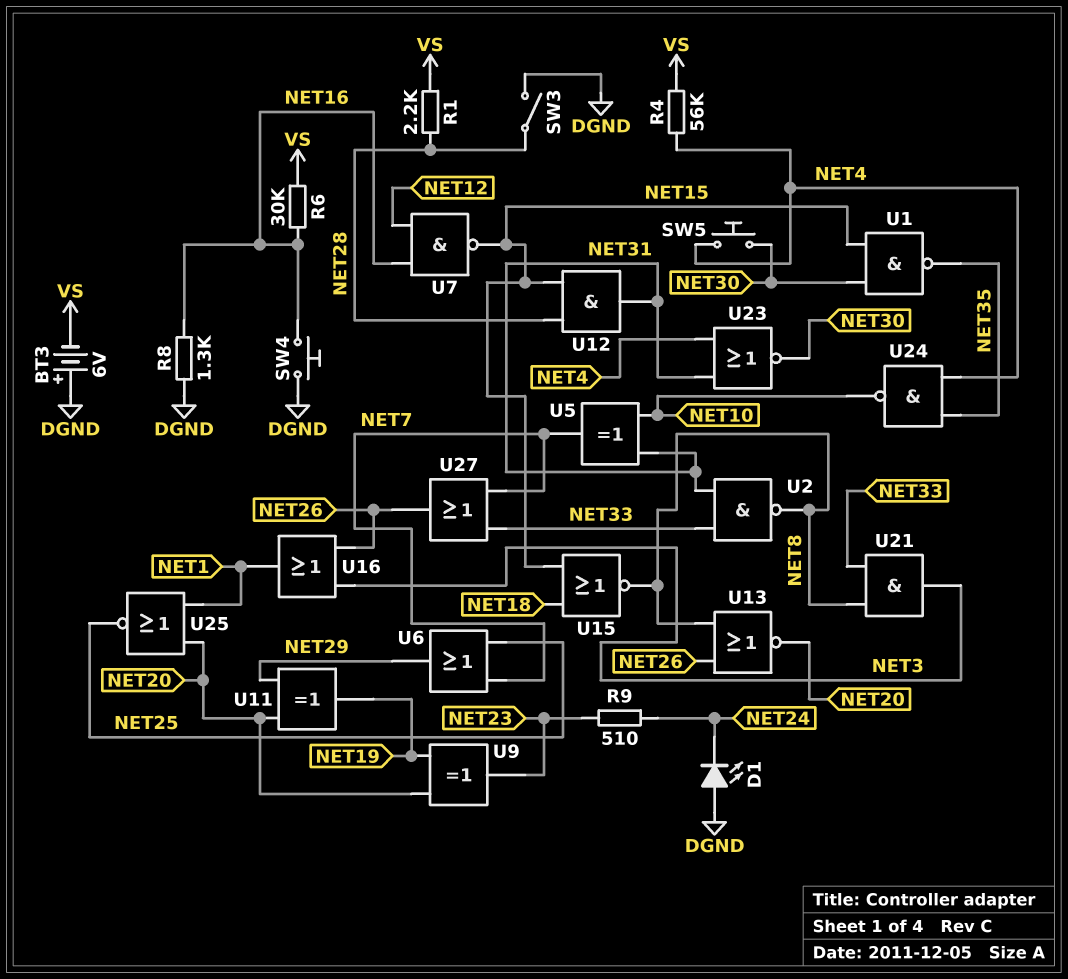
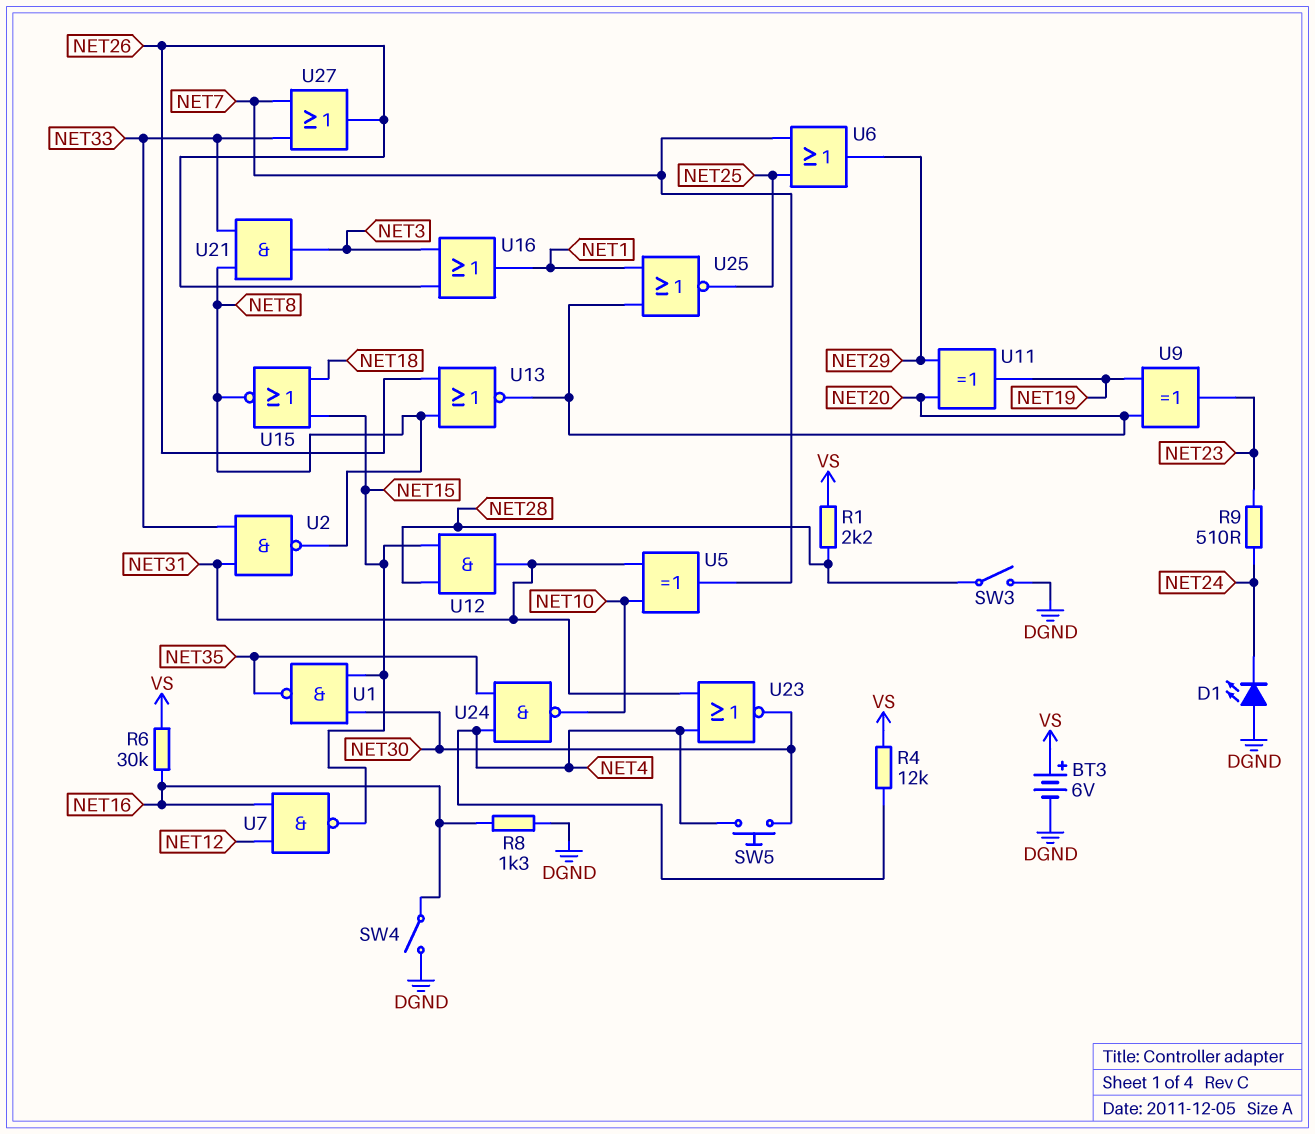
BT3: 6V (plus DGND, minus VS) -> 6V (plus VS, minus DGND)
R4: 56k (NET4, VS) -> 12k (NET4, VS)
SW4: button (DGND, NET16) -> switch (DGND, NET16)

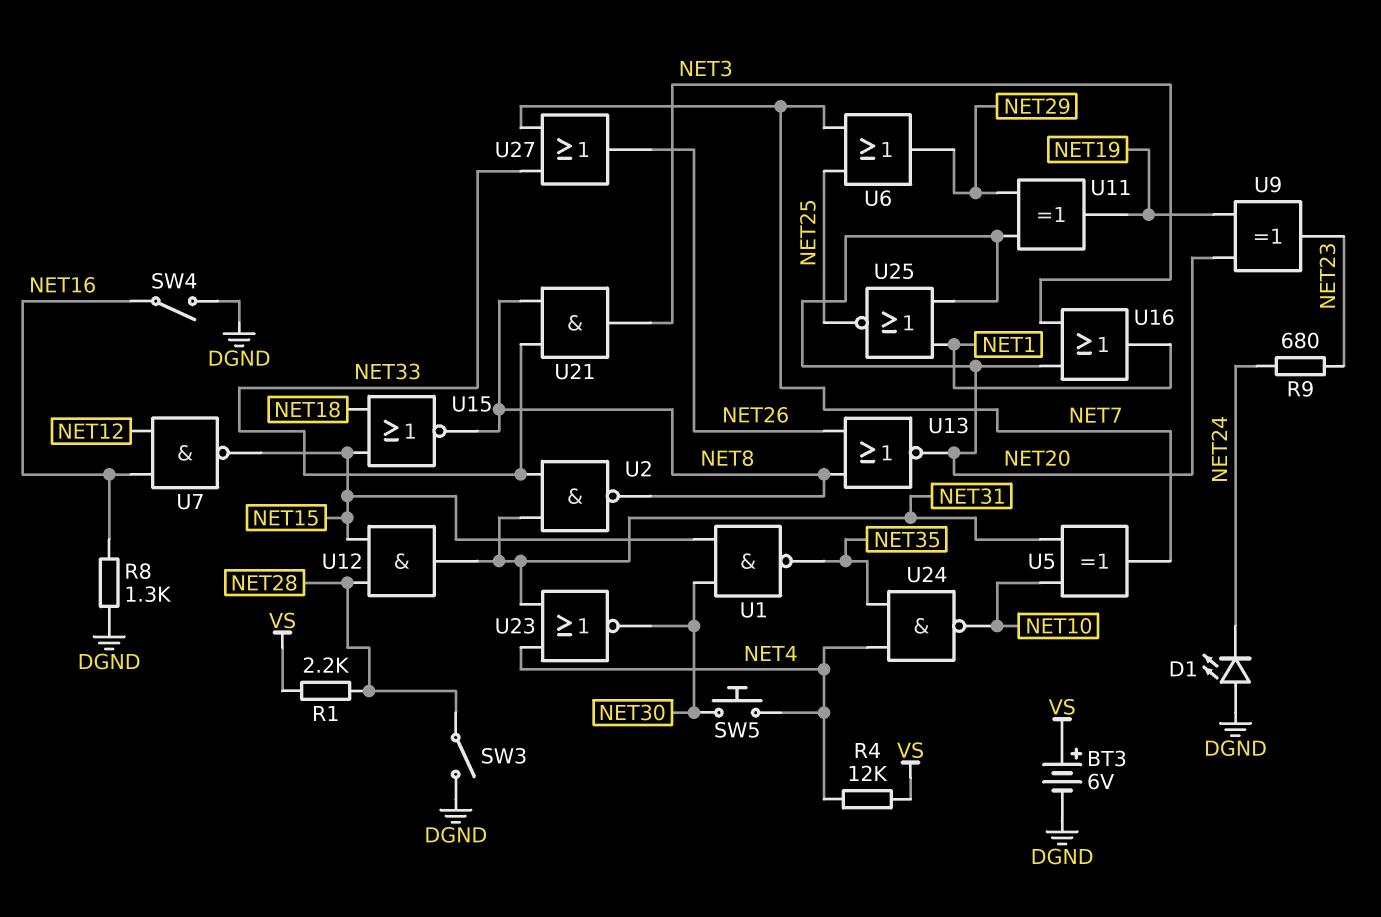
R6: 30k (NET16, VS) -> none
R9: 510 (NET23, NET24) -> 680 (NET23, NET24)
U16: OR (in NET3, in NET26, out NET1) -> OR (in NET3, in NET20, out NET1)

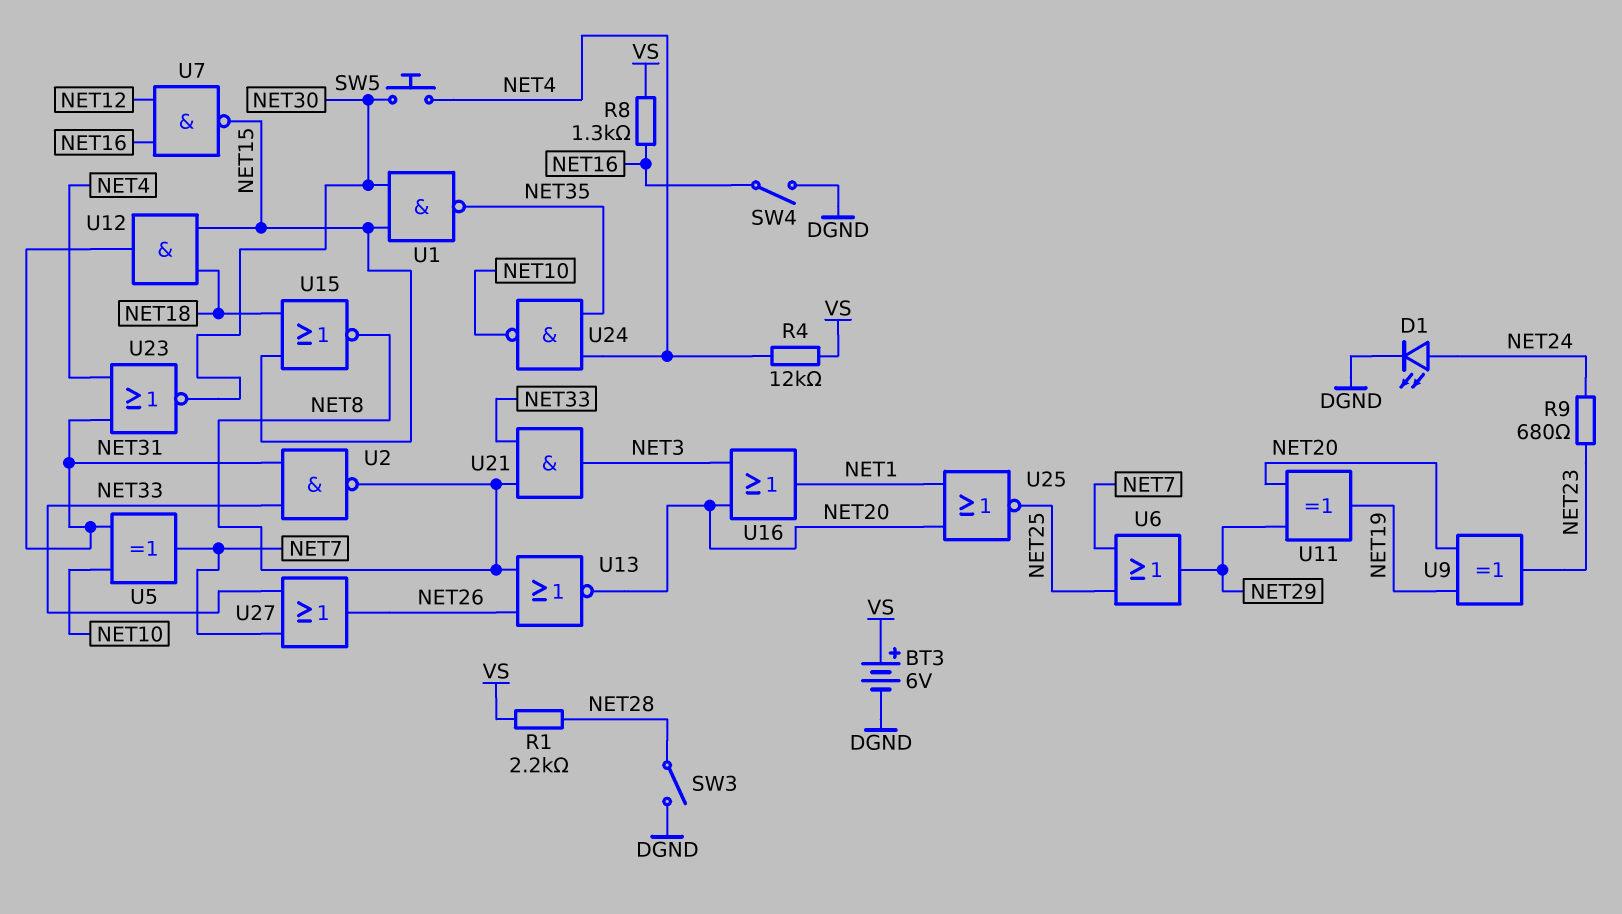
D1: LED (A DGND, K NET24) -> LED (A NET24, K DGND)
R8: 1.3k (DGND, NET16) -> 1.3k (NET16, VS)
U12: AND (in NET15, in NET28, out NET31) -> AND (in NET15, in NET18, out NET31)

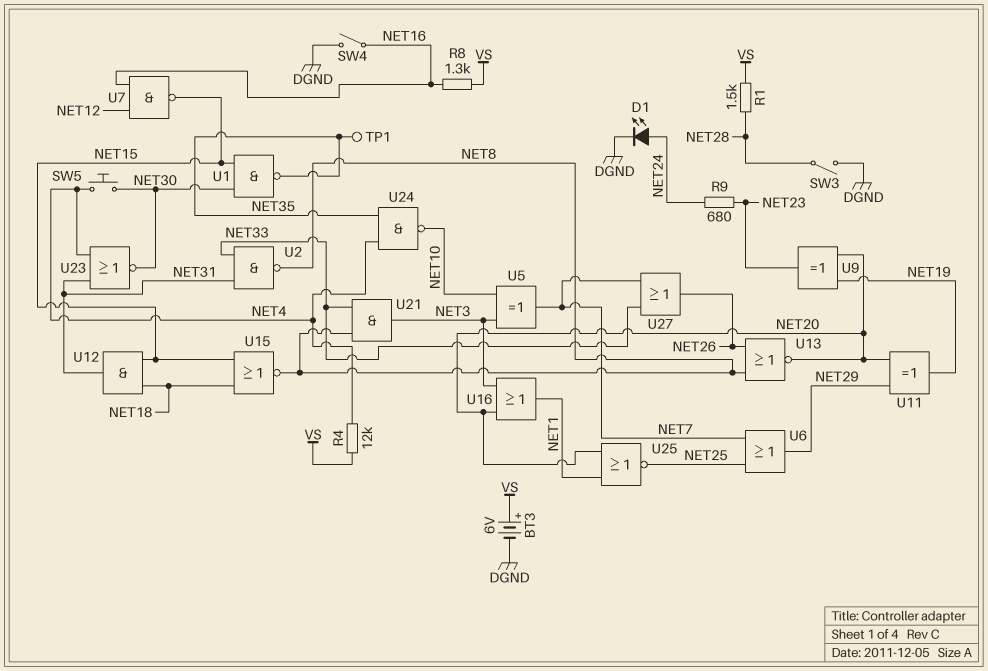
R1: 2.2k (NET28, VS) -> 1.5k (NET28, VS)
TP1: none -> test point (NET35)
U5: XOR (in NET10, in NET31, out NET7) -> XOR (in NET3, in NET10, out NET7)

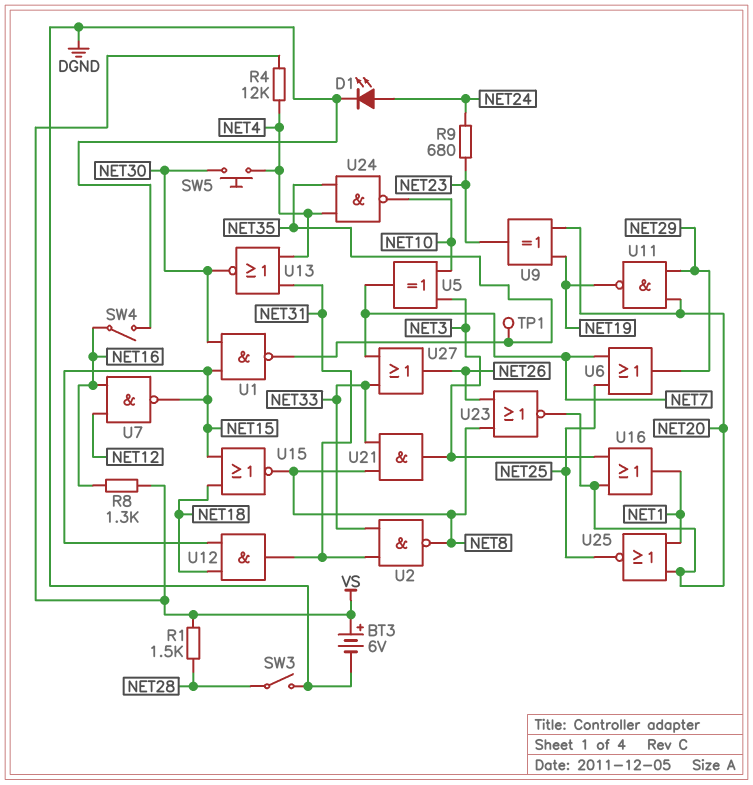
U11: XOR (in NET20, in NET29, out NET19) -> NAND (in NET20, in NET29, out NET19)
U13: NOR (in NET8, in NET26, out NET20) -> NOR (in NET4, in NET31, out NET30)
U23: NOR (in NET4, in NET31, out NET30) -> NOR (in NET8, in NET26, out NET20)

